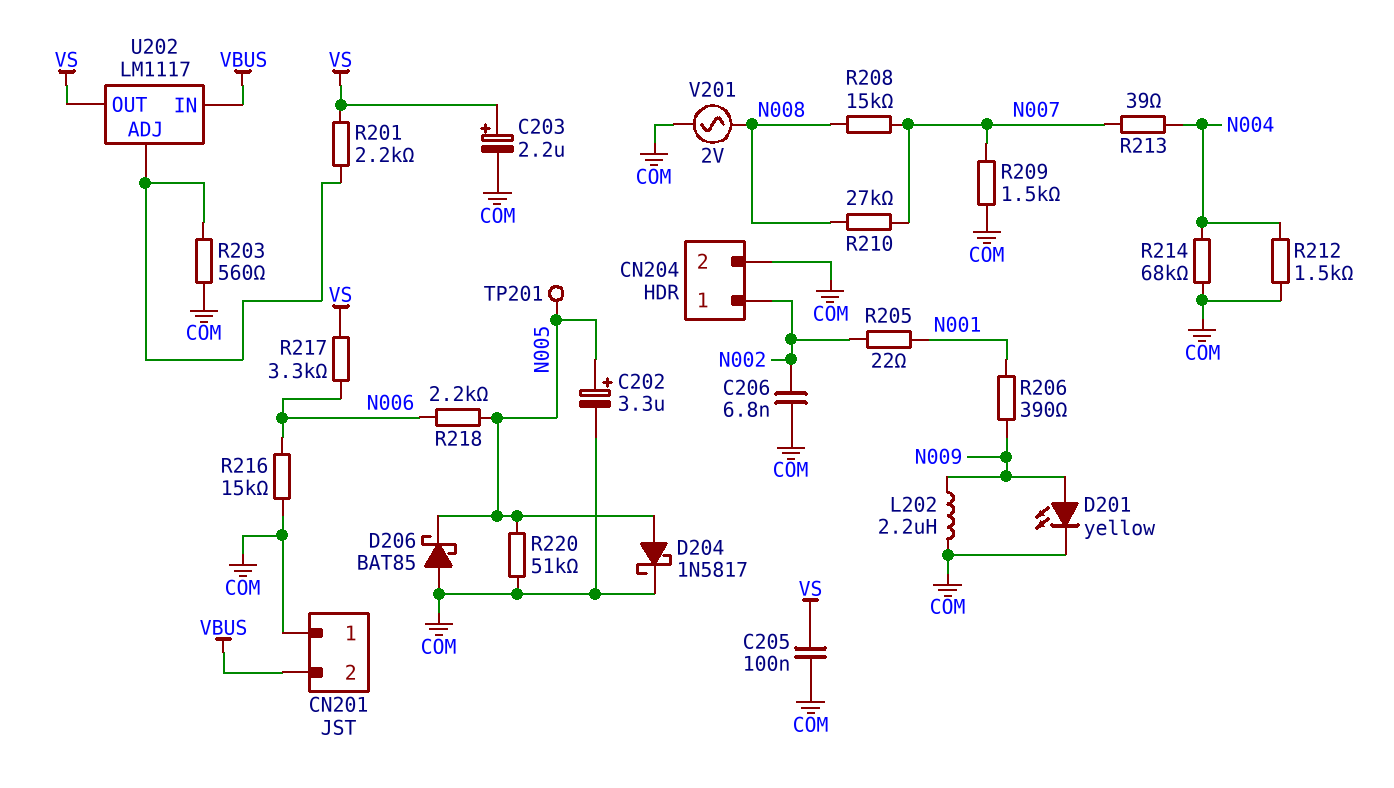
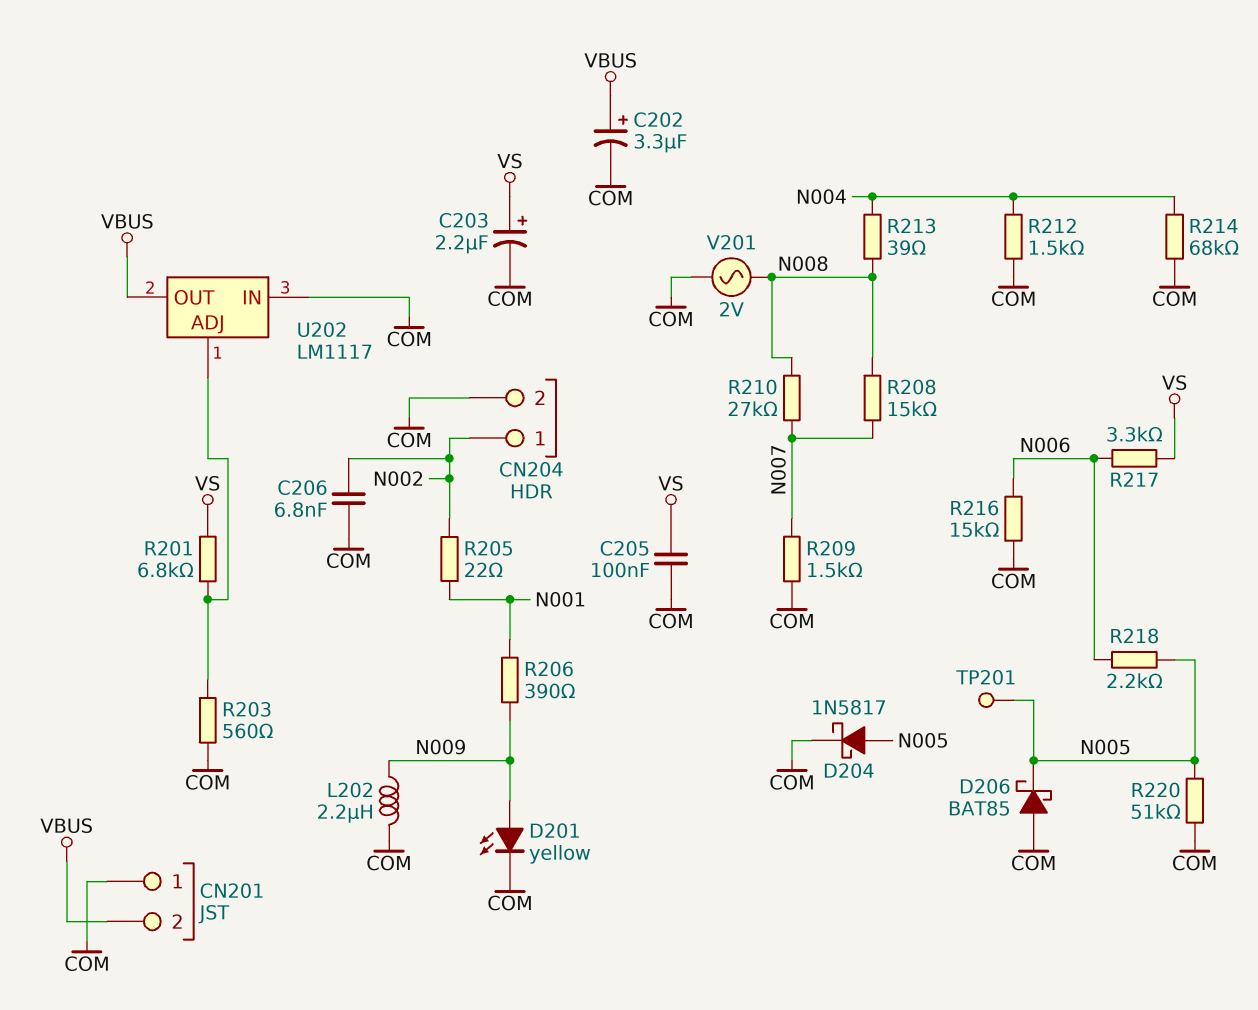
C202: 3.3uF (plus N005, minus COM) -> 3.3uF (plus VBUS, minus COM)
R201: 2.2k (U202/ADJ, VS) -> 6.8k (U202/ADJ, VS)
R213: 39 (N004, N007) -> 39 (N004, N008)
U202 pin IN: VBUS -> COM
U202 pin OUT: VS -> VBUS

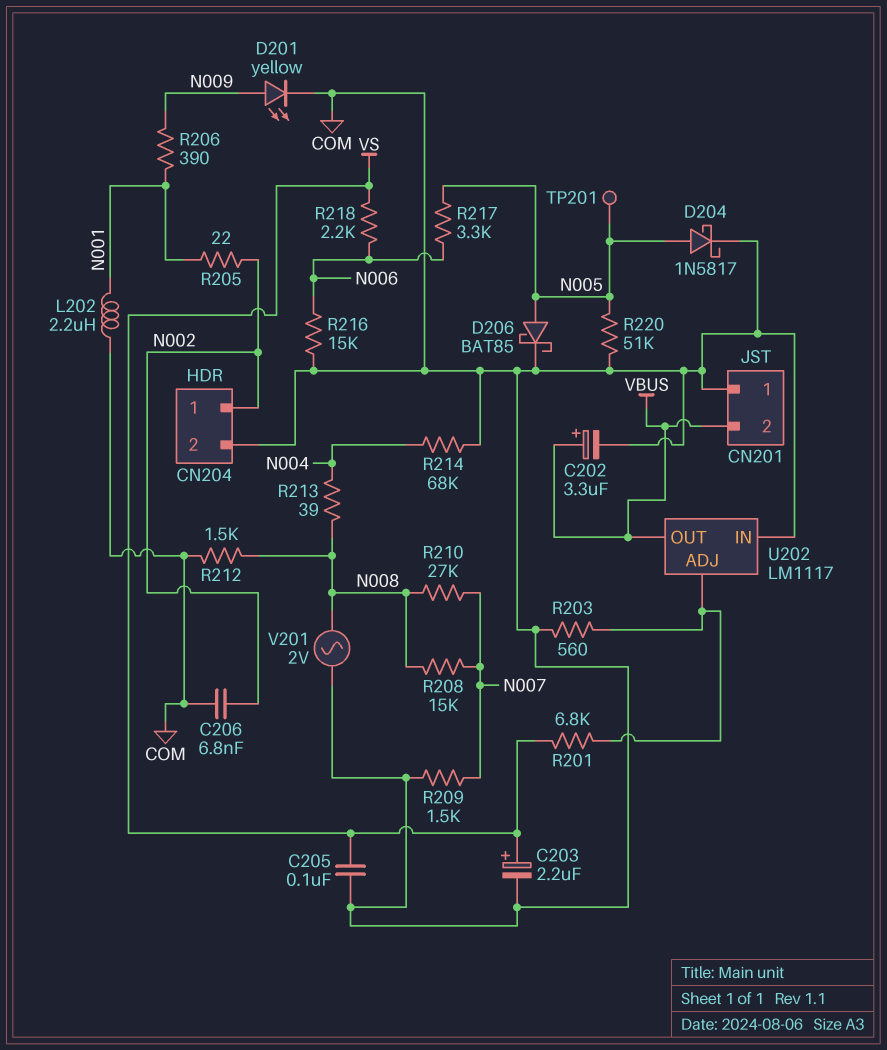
D206: schottky BAT85 (A COM, K N005) -> schottky BAT85 (A N005, K COM)
L202: 2.2uH (COM, N009) -> 2.2uH (COM, N001)
R212: 1.5k (COM, N004) -> 1.5k (COM, N008)
R217: 3.3k (N006, VS) -> 3.3k (N005, N006)
R218: 2.2k (N005, N006) -> 2.2k (N006, VS)

